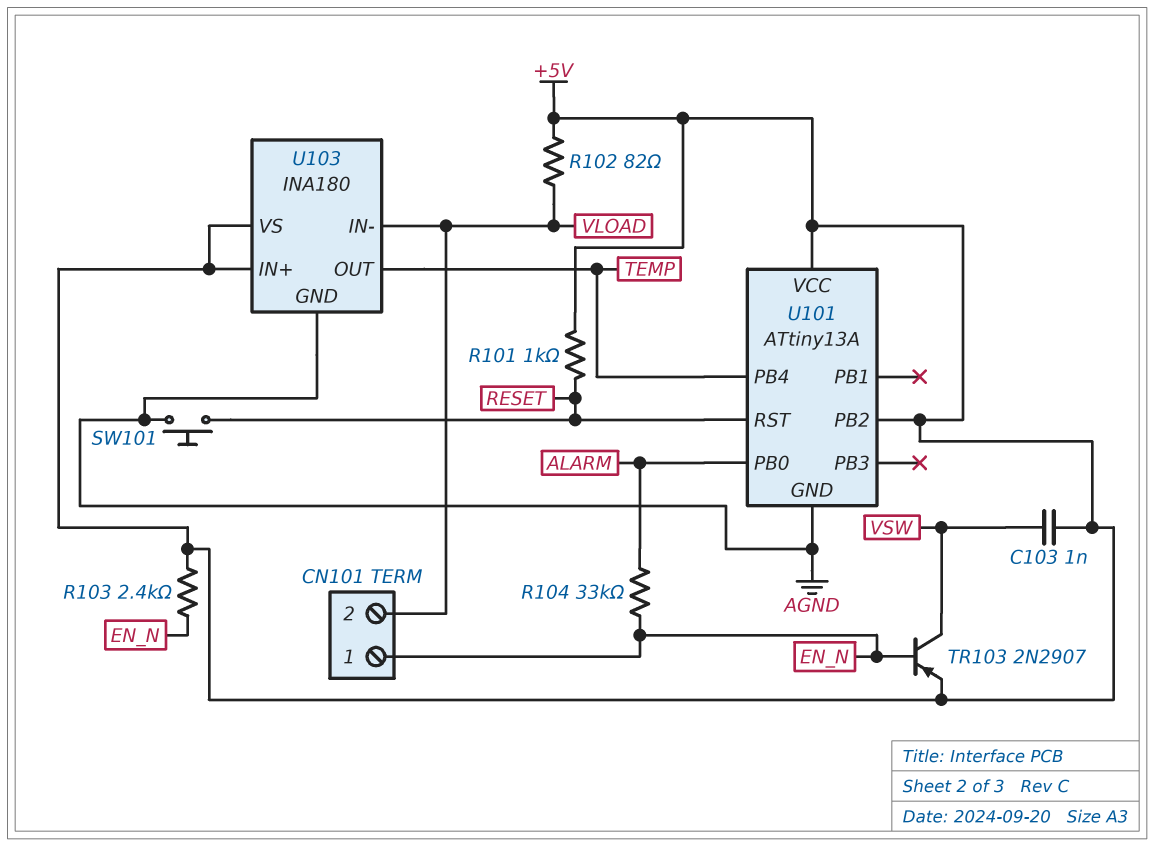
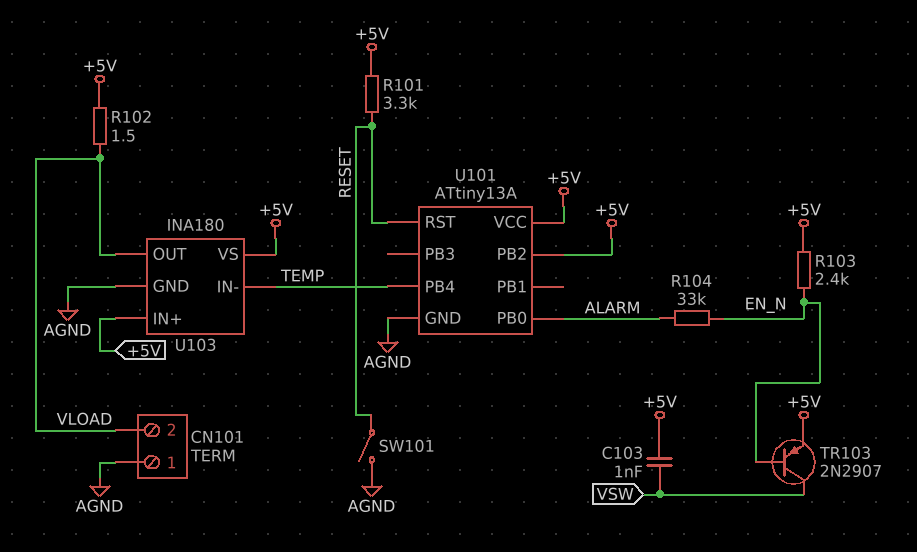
CN101 pin 1: EN_N -> AGND
R101: 1k (+5V, RESET) -> 3.3k (+5V, RESET)
R102: 82 (+5V, VLOAD) -> 1.5 (+5V, VLOAD)
SW101: button (AGND, RESET) -> switch (AGND, RESET)
U103 pin IN-: VLOAD -> TEMP
U103 pin OUT: TEMP -> VLOAD

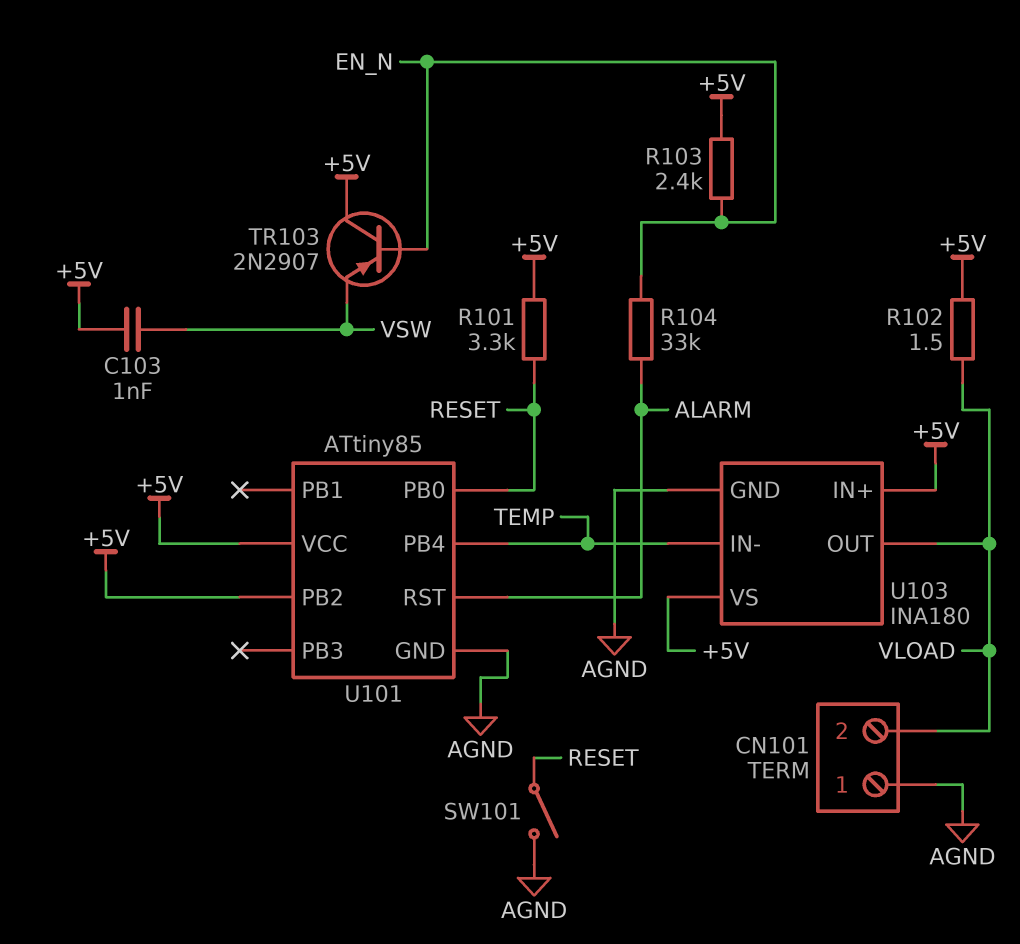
TR103: PNP 2N2907 (B EN_N, C VSW, E +5V) -> PNP 2N2907 (B EN_N, C +5V, E VSW)
U101: ATtiny13A -> ATtiny85
U101 pin PB0: ALARM -> RESET
U101 pin RST: RESET -> ALARM

